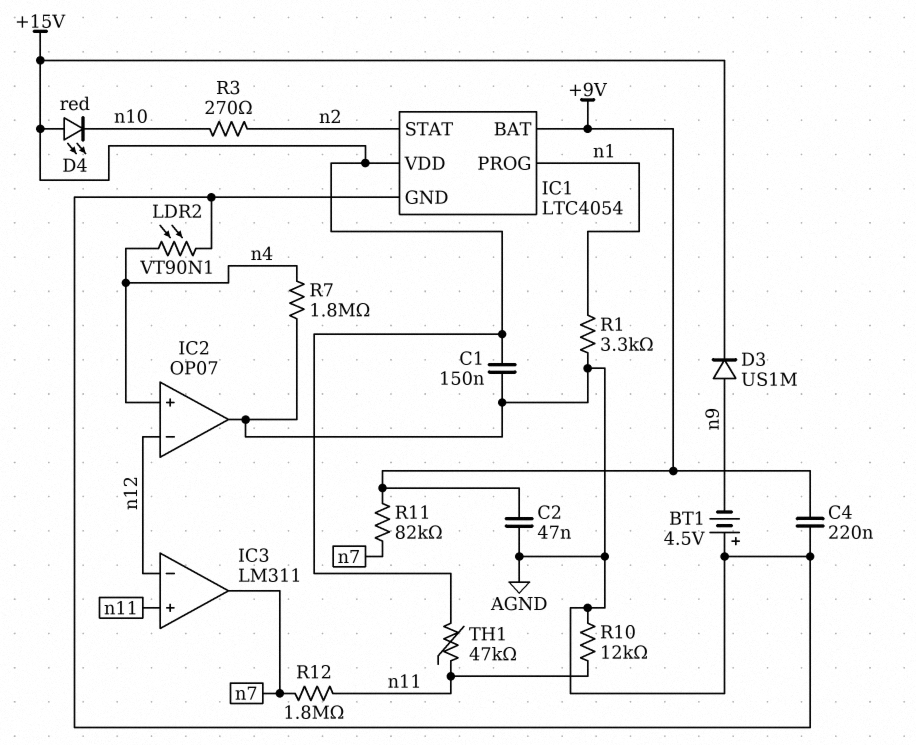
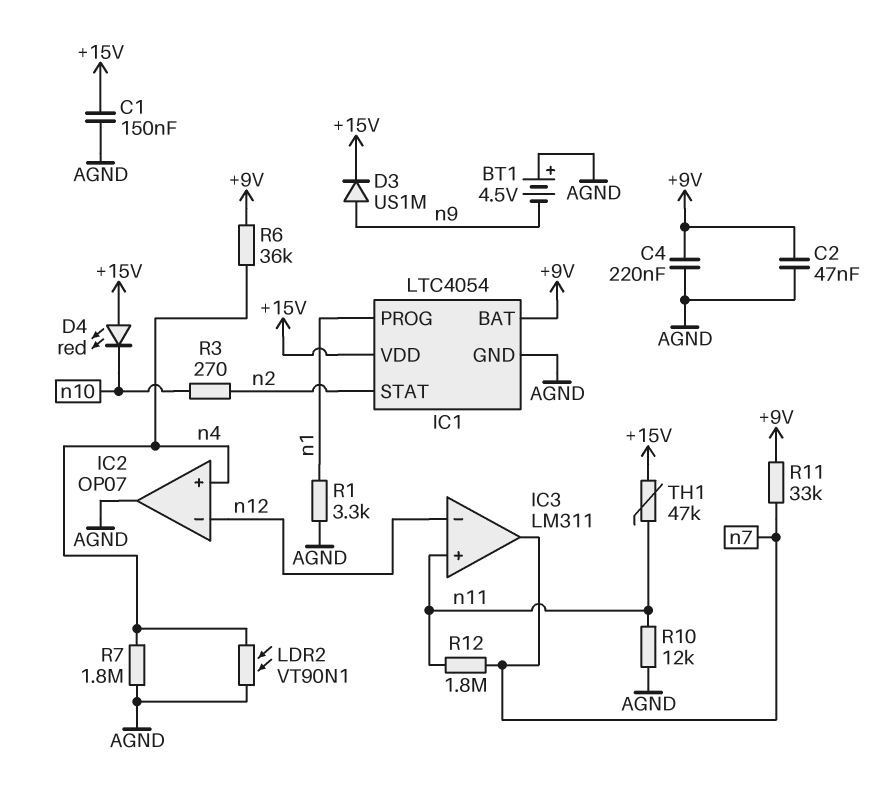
R6: none -> 36k (+9V, n4)
R11: 82k (+9V, n7) -> 33k (+9V, n7)

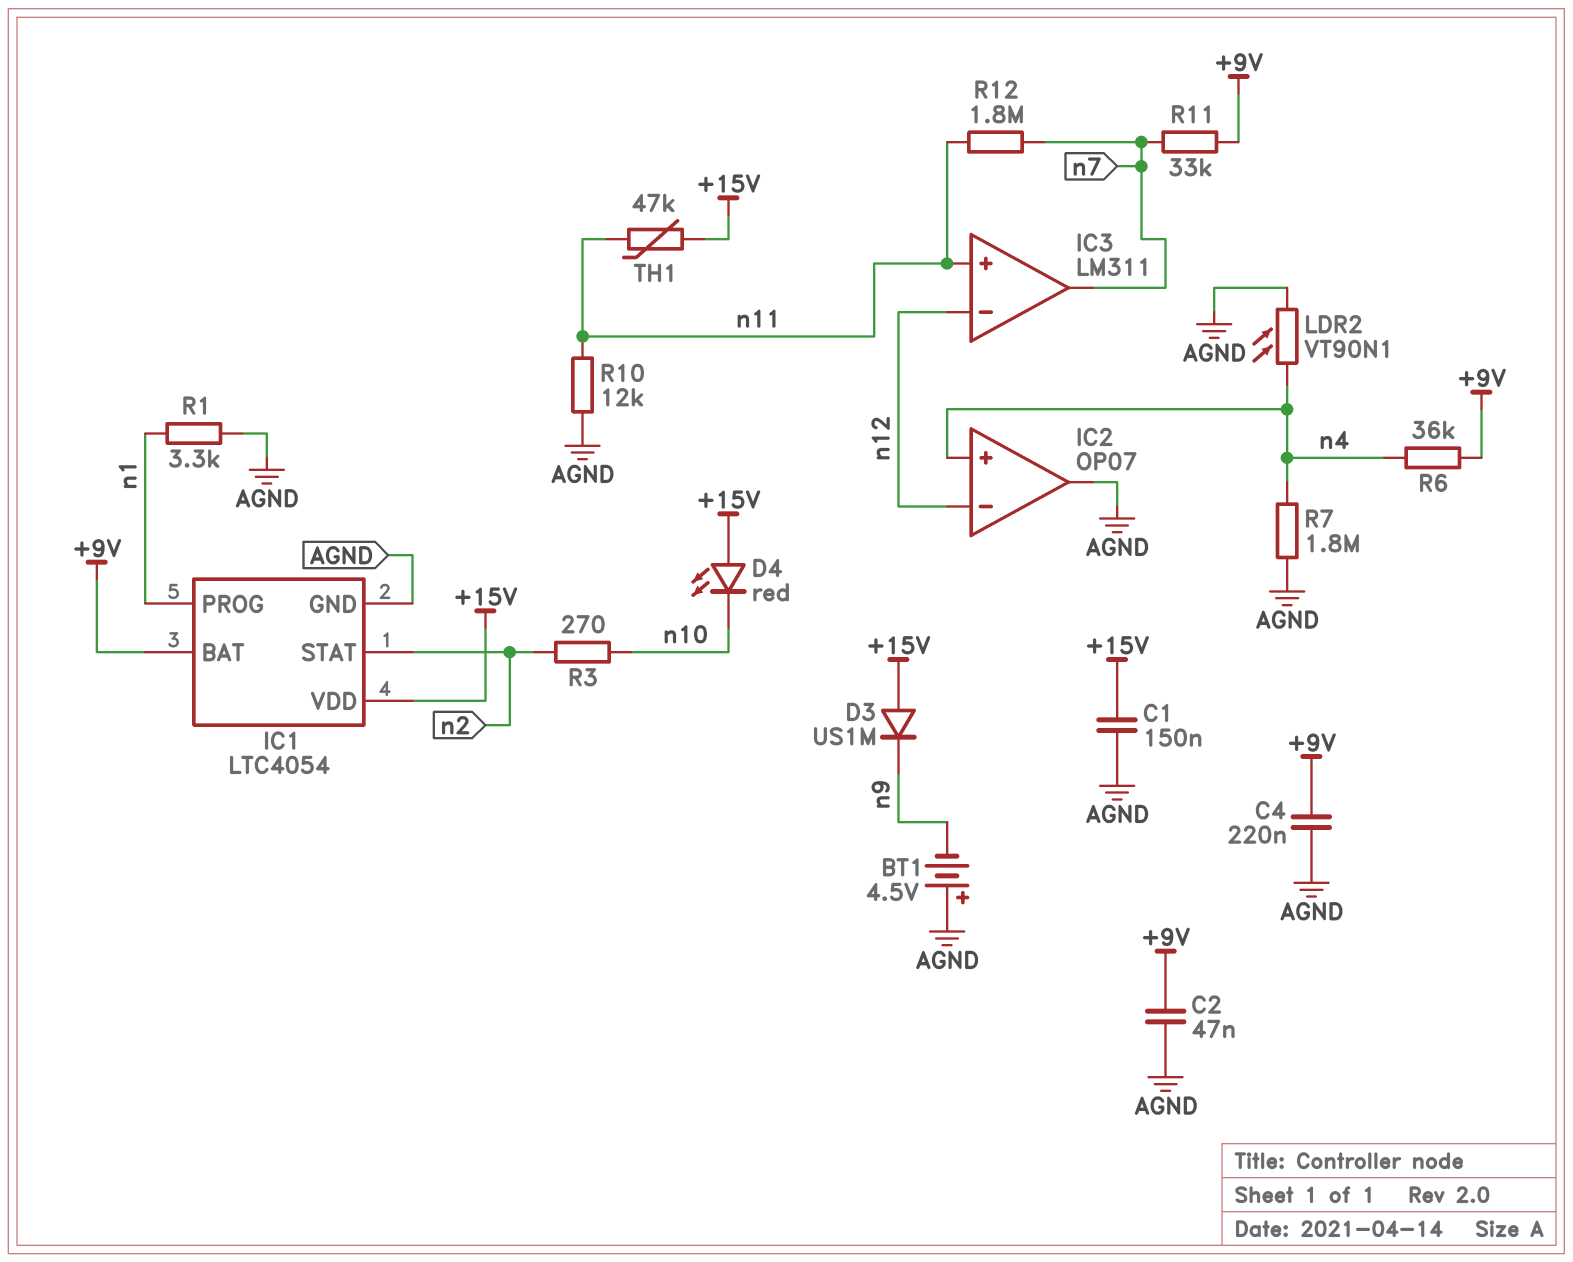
D3: diode US1M (A n9, K +15V) -> diode US1M (A +15V, K n9)

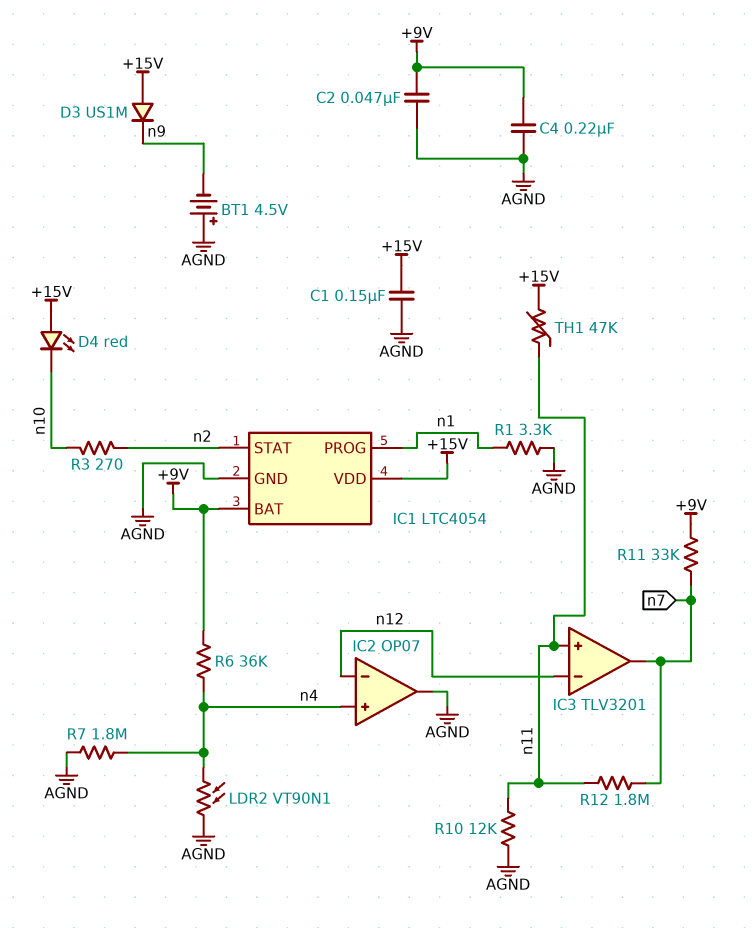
IC3: LM311 -> TLV3201

